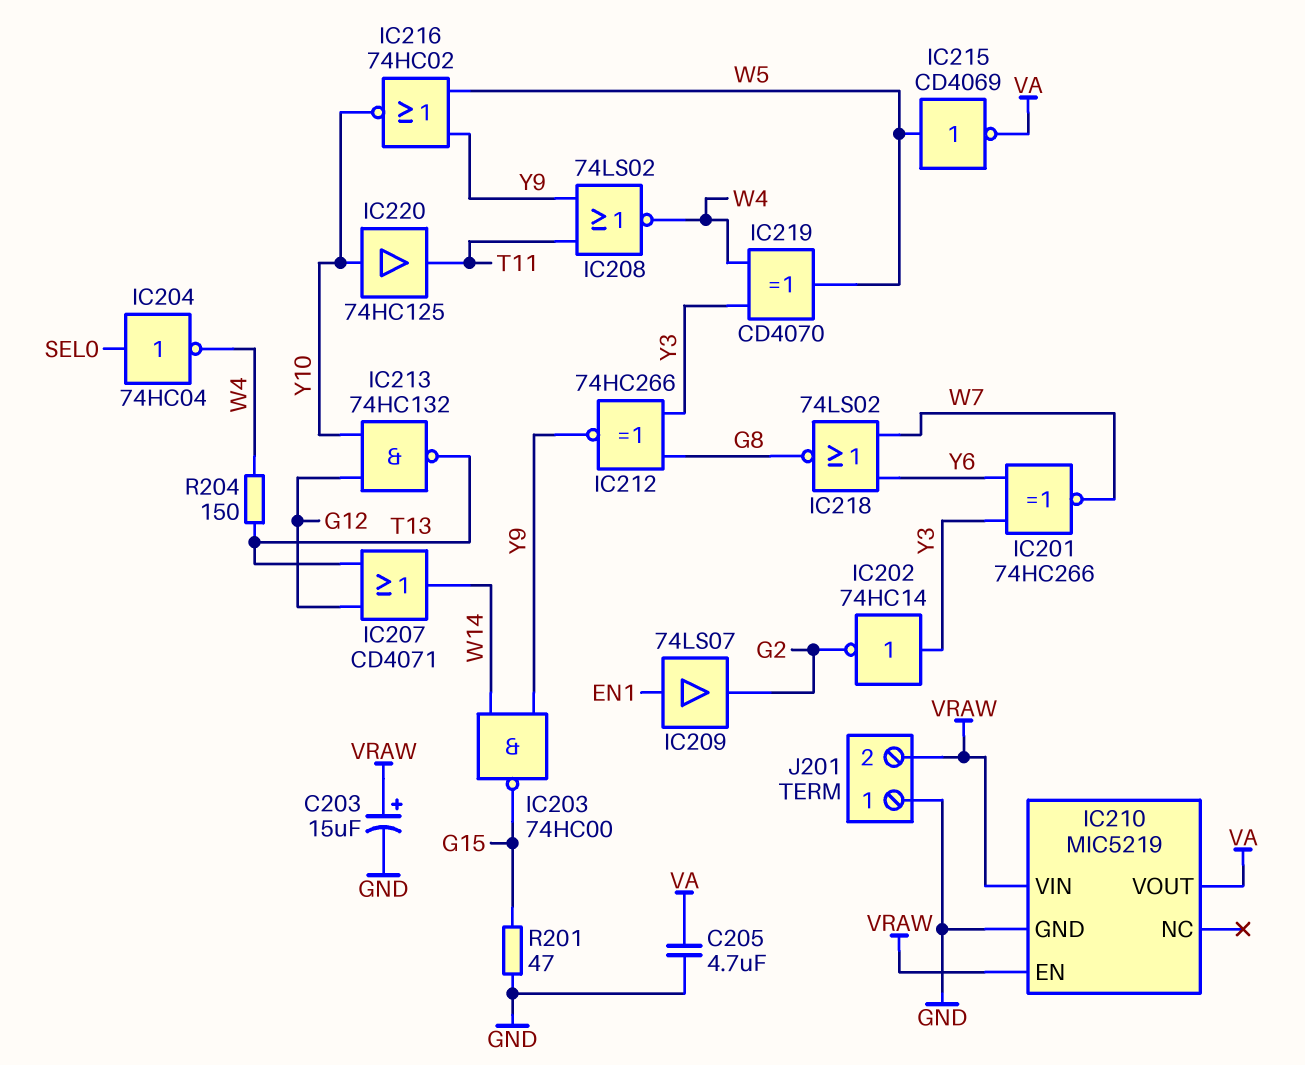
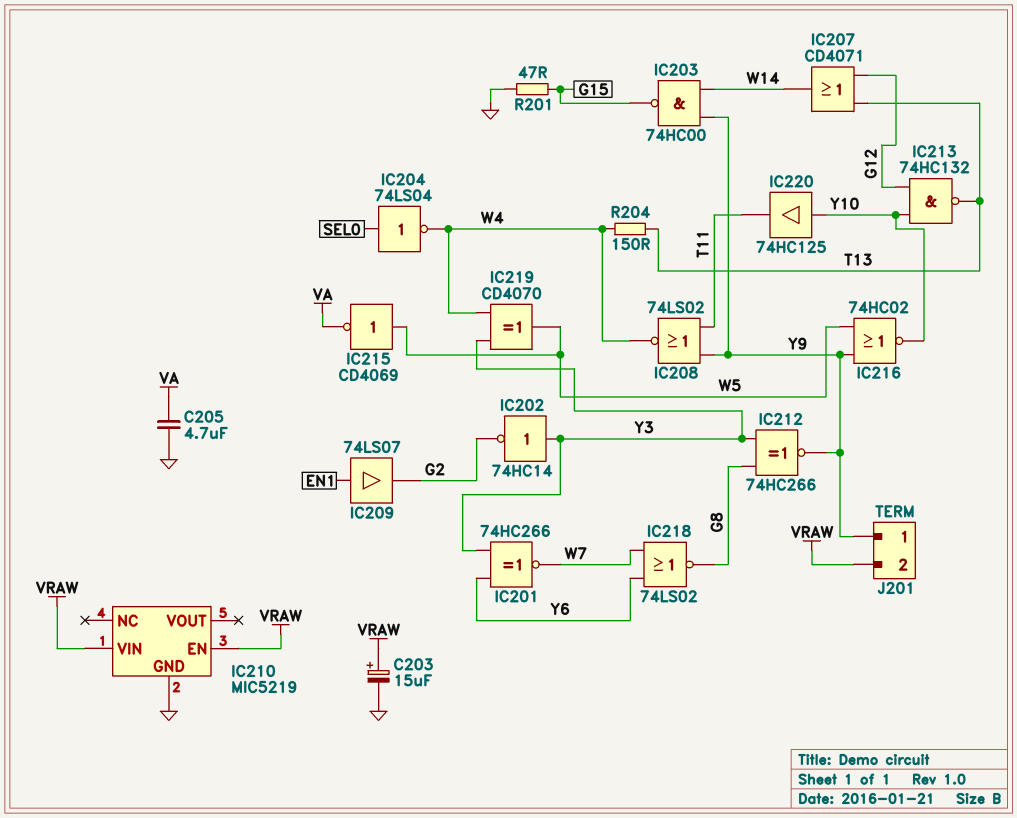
IC204: NOT 74HC04 (in SEL0, out W4) -> NOT 74LS04 (in SEL0, out W4)
IC210 pin VOUT: VA -> none
J201 pin 1: GND -> Y9

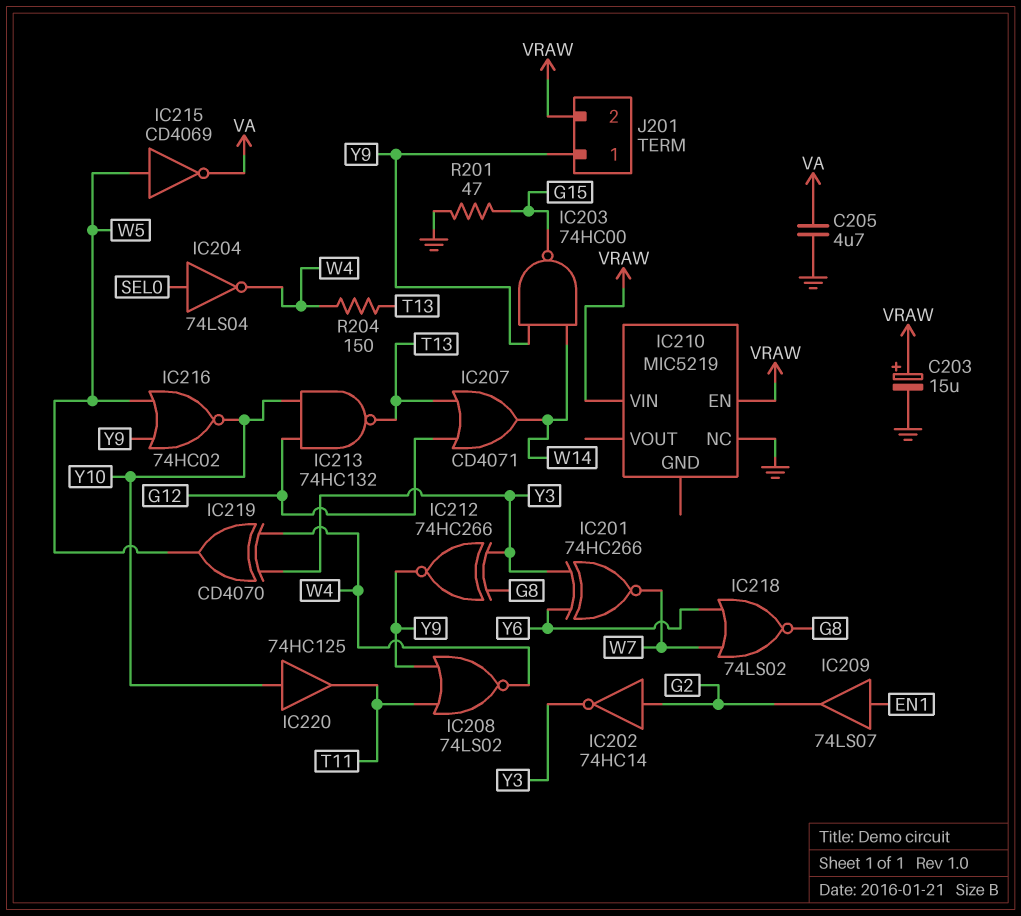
IC202: NOT 74HC14 (in Y3, out G2) -> NOT 74HC14 (in G2, out Y3)
IC210 pin GND: GND -> none
IC210 pin NC: none -> GND

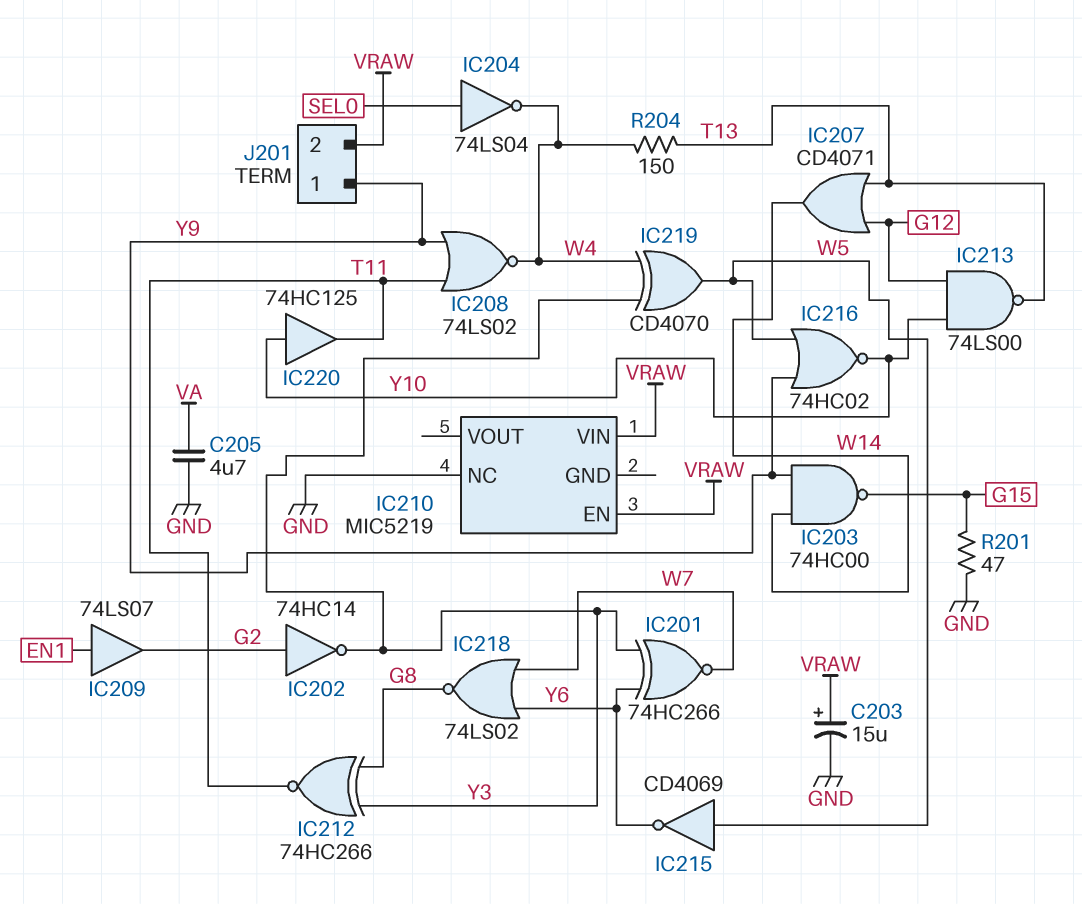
IC212: XNOR 74HC266 (in G8, in Y3, out Y9) -> XNOR 74HC266 (in G8, in Y3, out T11)
IC213: NAND 74HC132 (in G12, in Y10, out T13) -> NAND 74LS00 (in G12, in Y10, out T13)
IC215: NOT CD4069 (in W5, out VA) -> NOT CD4069 (in W5, out Y6)

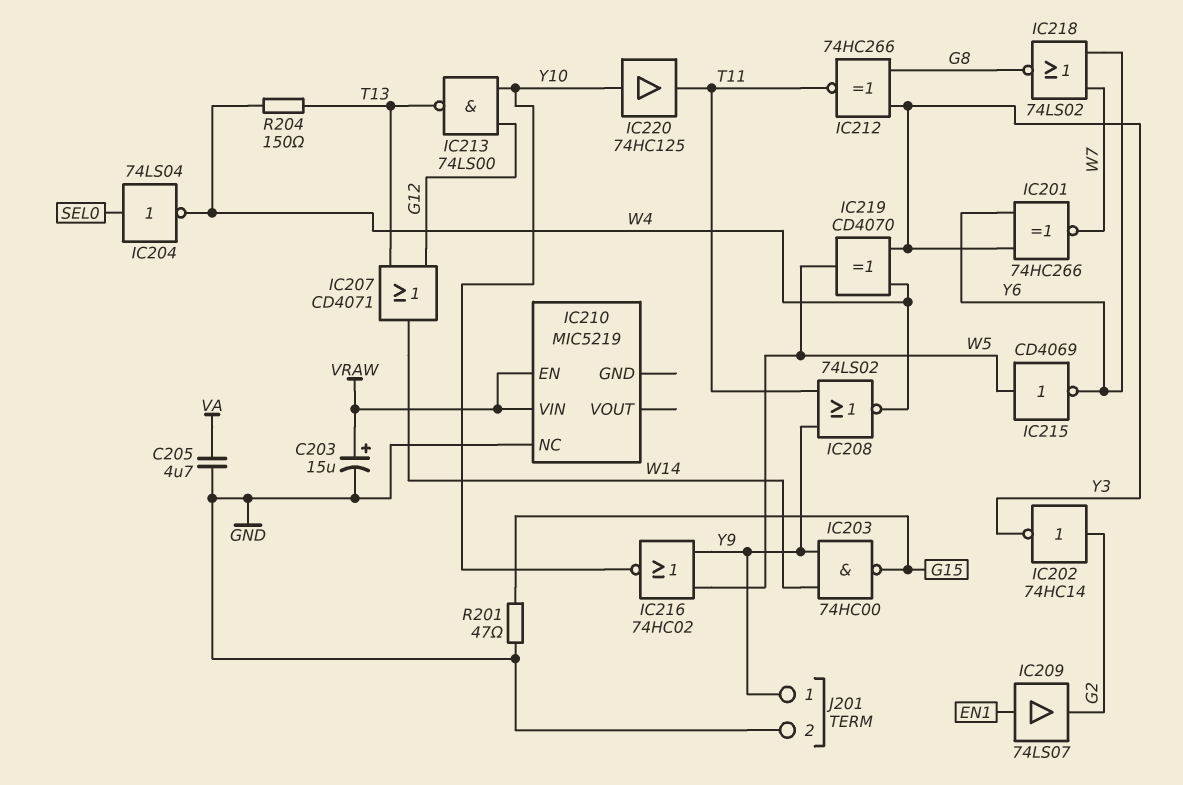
J201 pin 2: VRAW -> GND

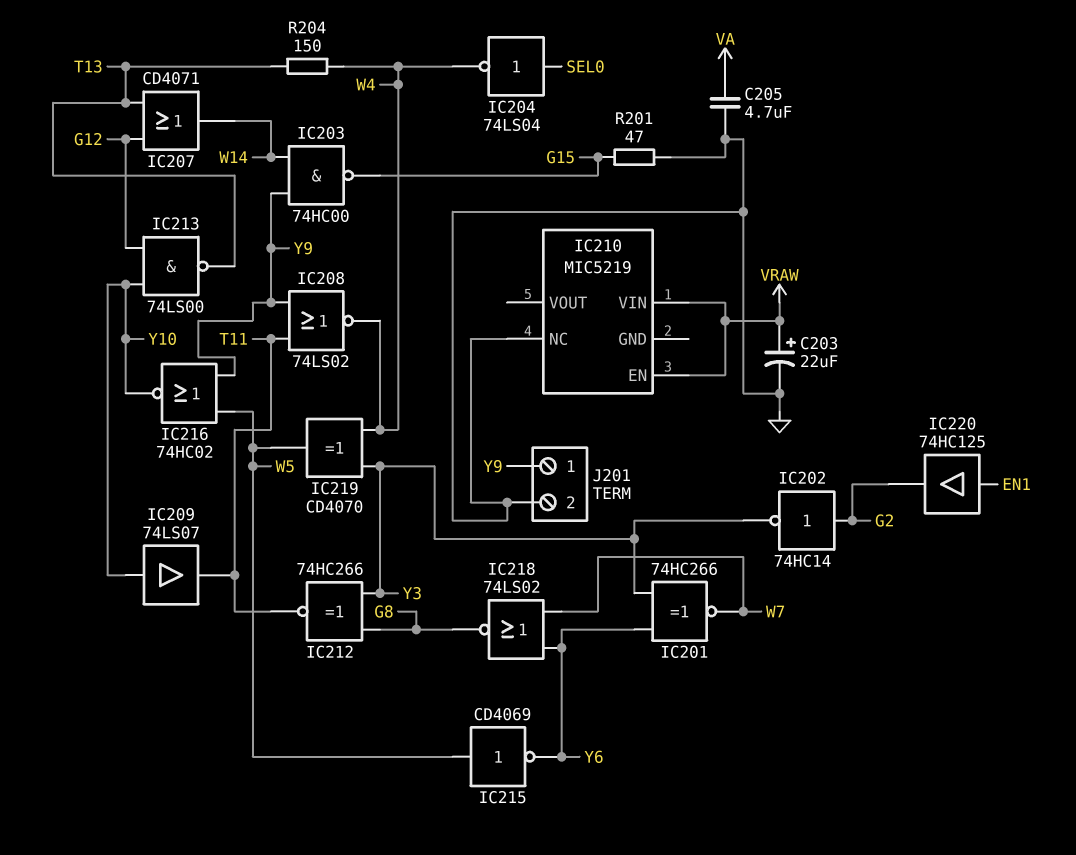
C203: 15uF (plus VRAW, minus GND) -> 22uF (plus VRAW, minus GND)
IC209: buffer 74LS07 (in EN1, out G2) -> buffer 74LS07 (in Y10, out T11)
IC220: buffer 74HC125 (in Y10, out T11) -> buffer 74HC125 (in EN1, out G2)

